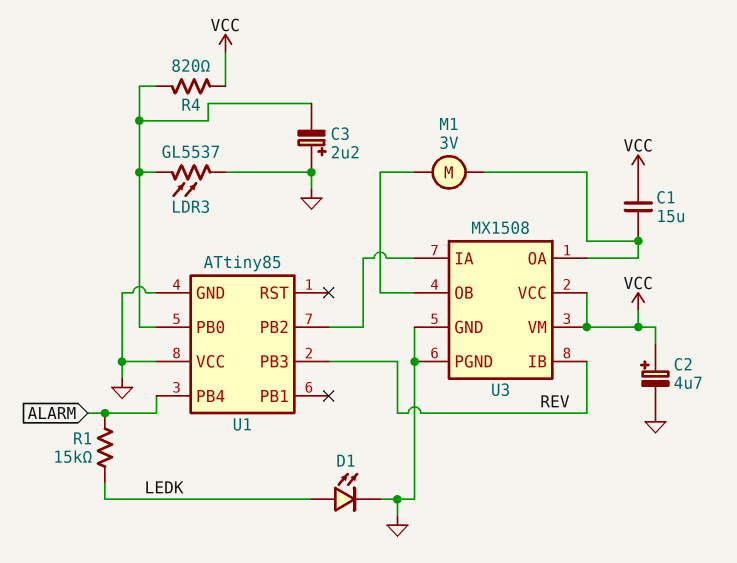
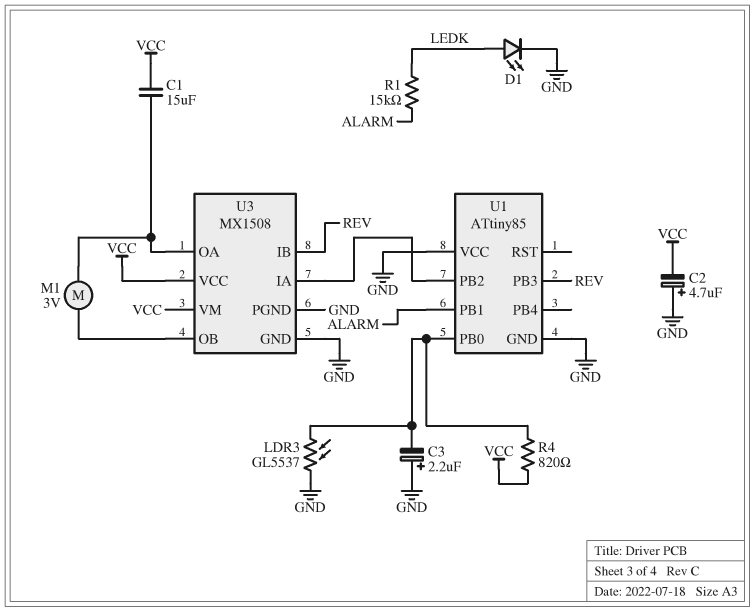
C2: 4.7uF (plus VCC, minus GND) -> 4.7uF (plus GND, minus VCC)
U1 pin PB1: none -> ALARM
U1 pin PB4: ALARM -> none

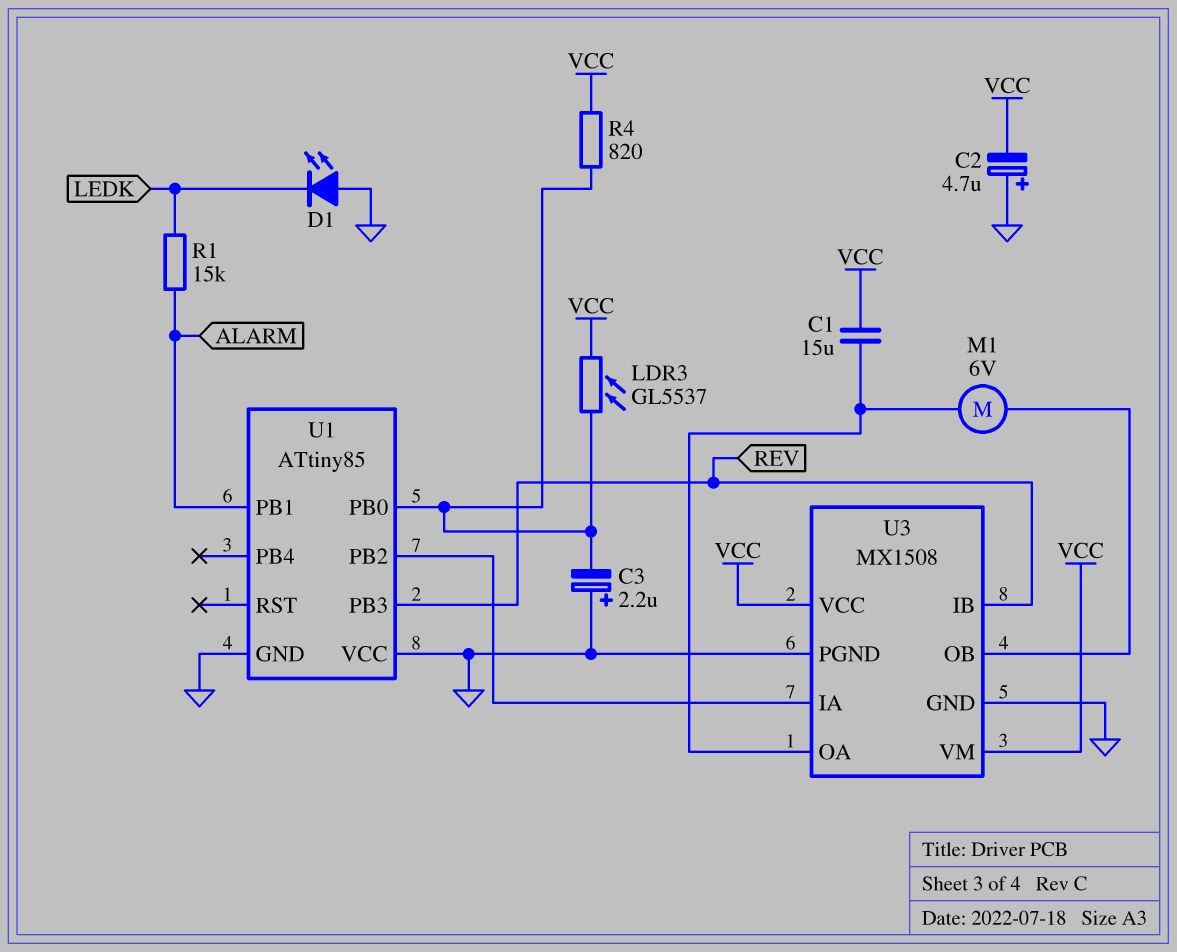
D1: LED (A LEDK, K GND) -> LED (A GND, K LEDK)
LDR3: GL5537 (GND, U1/PB0) -> GL5537 (U1/PB0, VCC)
M1: motor 3V (U3/OA, U3/OB) -> motor 6V (U3/OA, U3/OB)

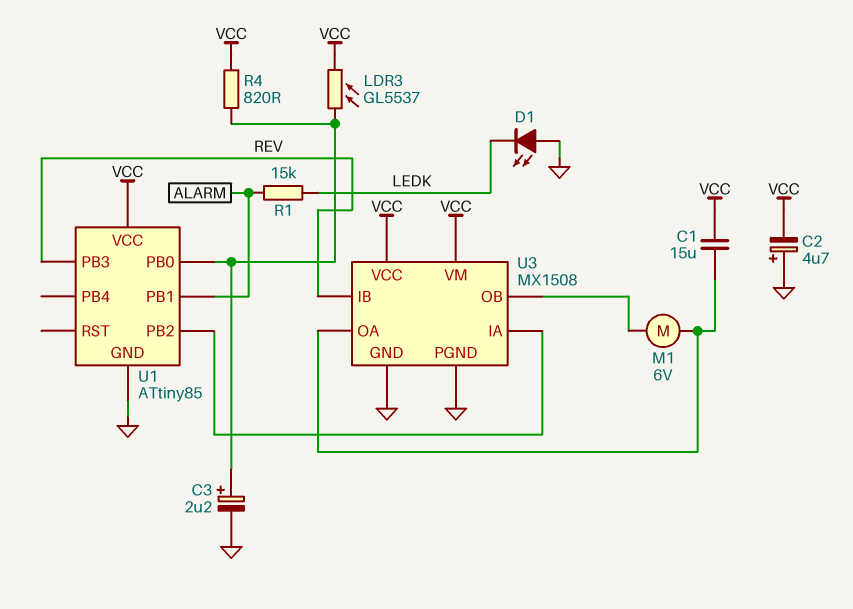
C3: 2.2uF (plus GND, minus U1/PB0) -> 2.2uF (plus U1/PB0, minus GND)
U1 pin VCC: GND -> VCC

